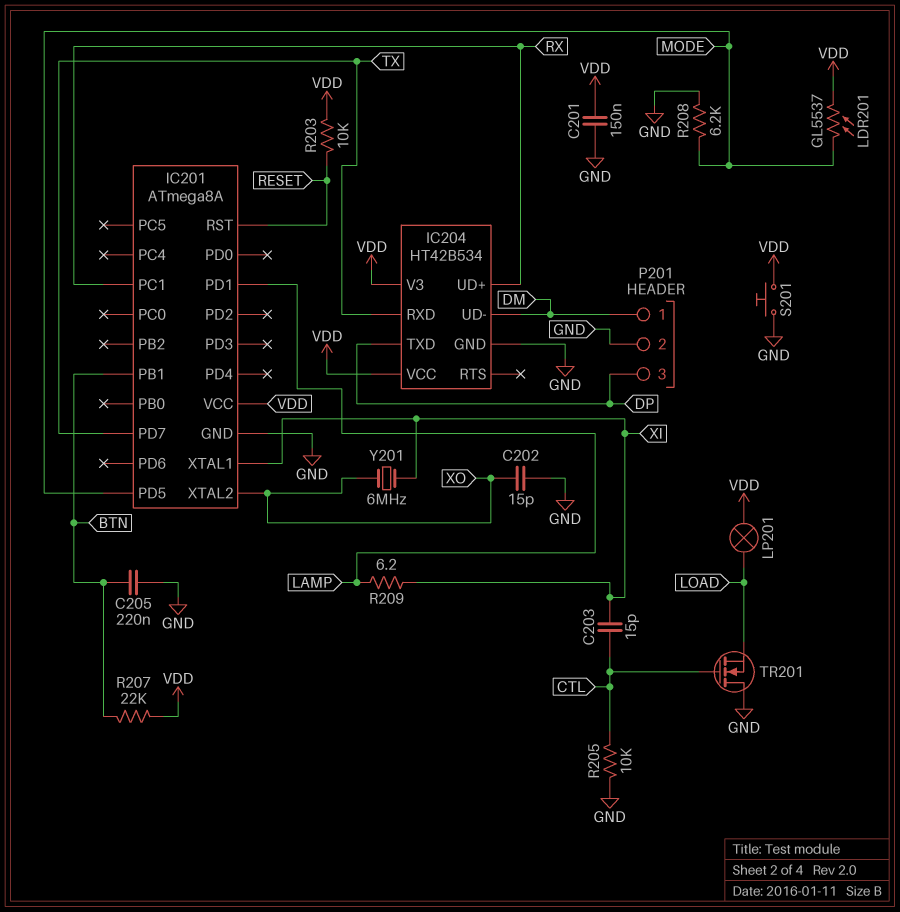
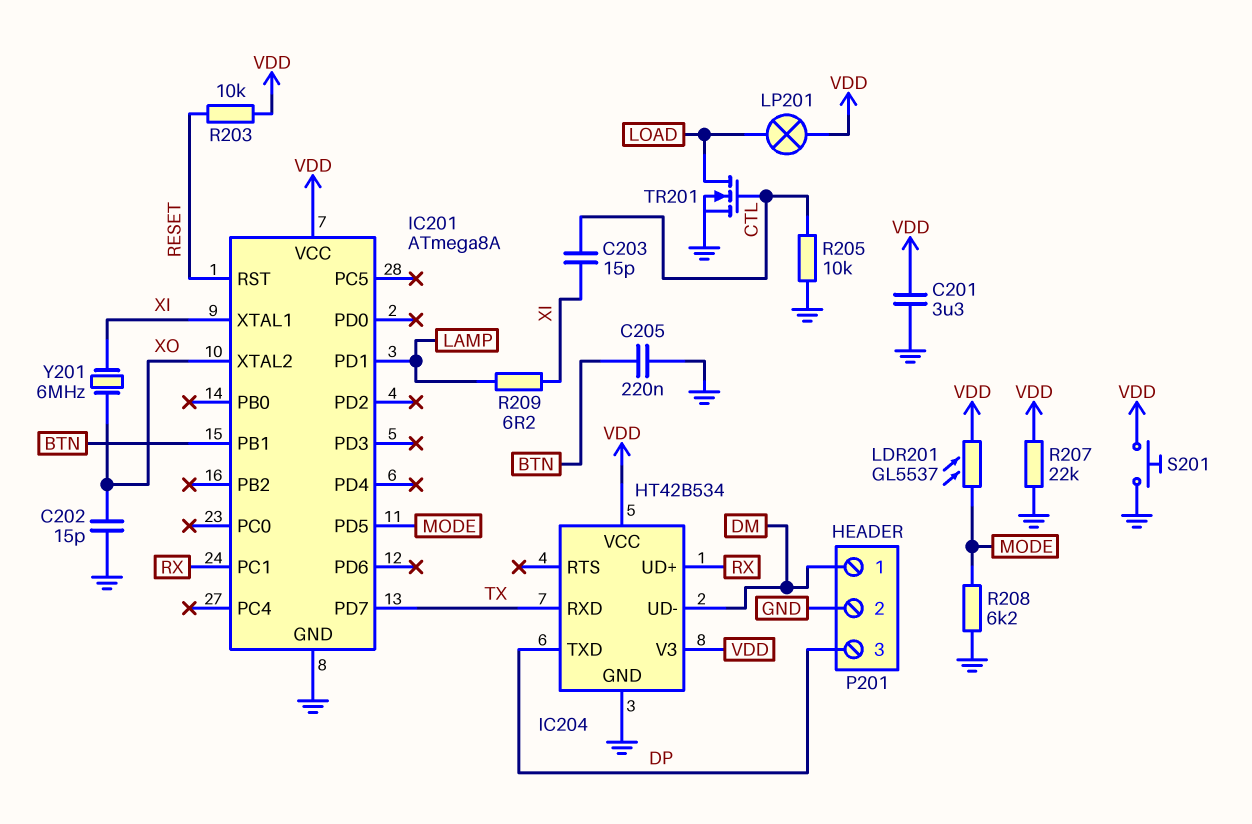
C201: 150nF (GND, VDD) -> 3.3uF (GND, VDD)
R207: 22k (BTN, VDD) -> 22k (GND, VDD)
TR201: NMOS (G CTL, D GND, S LOAD) -> NMOS (G CTL, D LOAD, S GND)

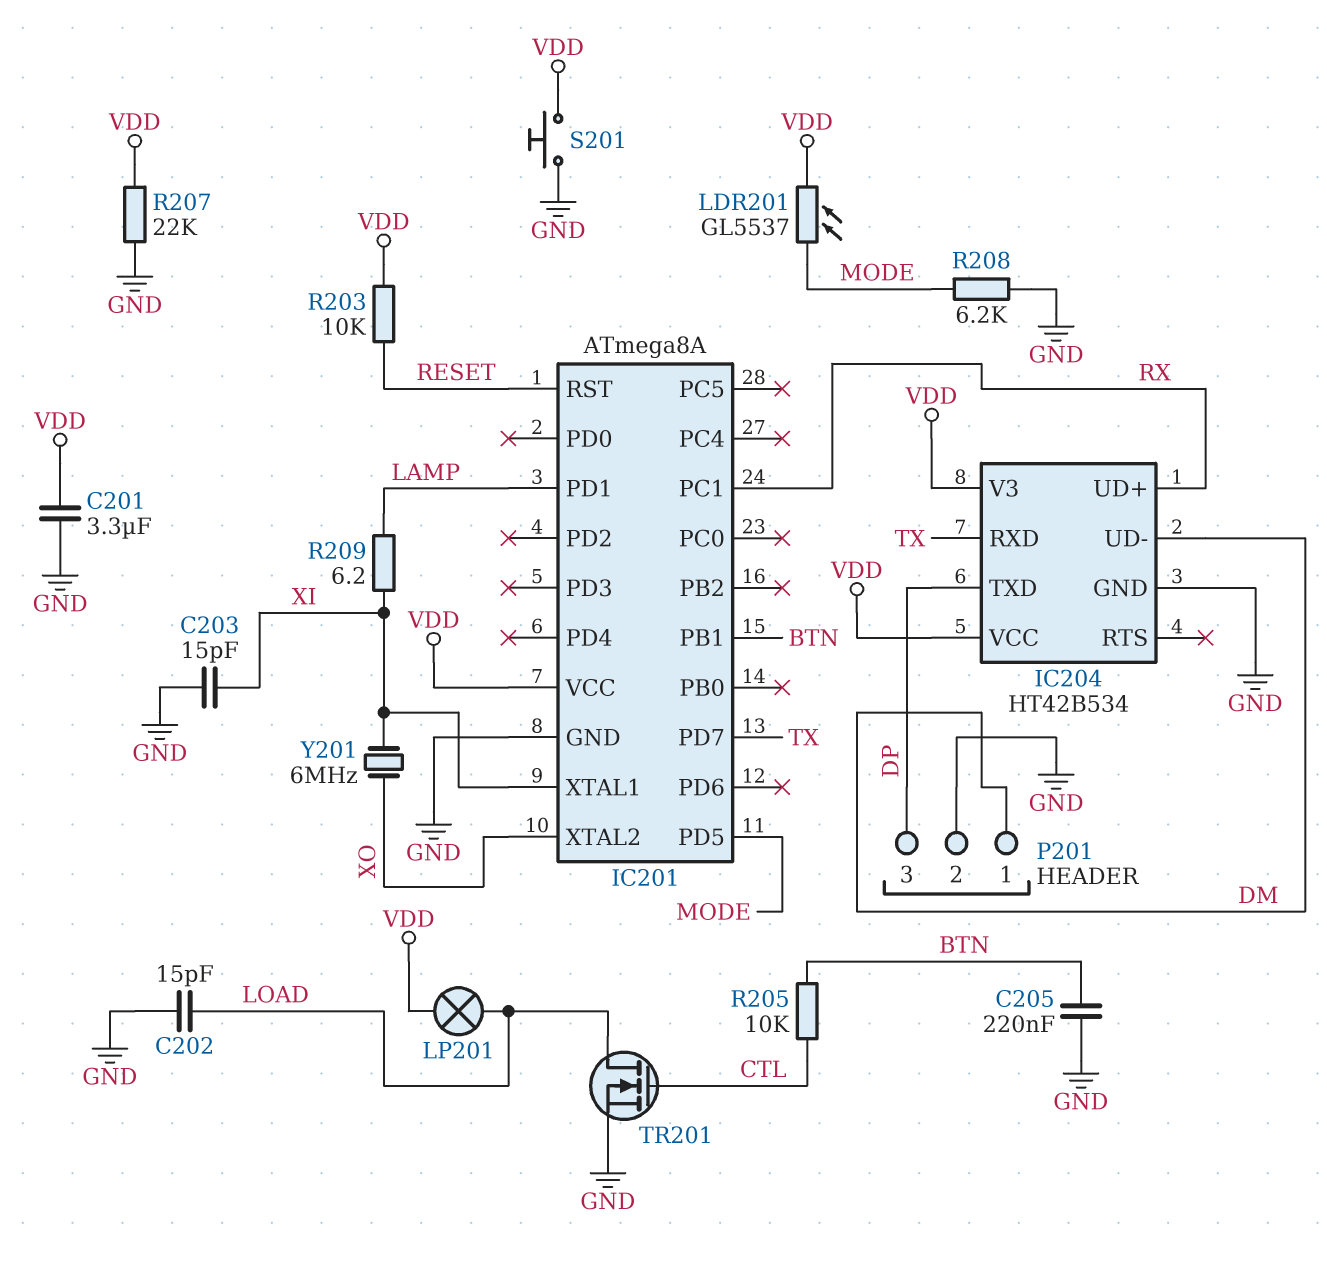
C202: 15pF (GND, XO) -> 15pF (GND, LOAD)
C203: 15pF (CTL, XI) -> 15pF (GND, XI)
R205: 10k (CTL, GND) -> 10k (BTN, CTL)

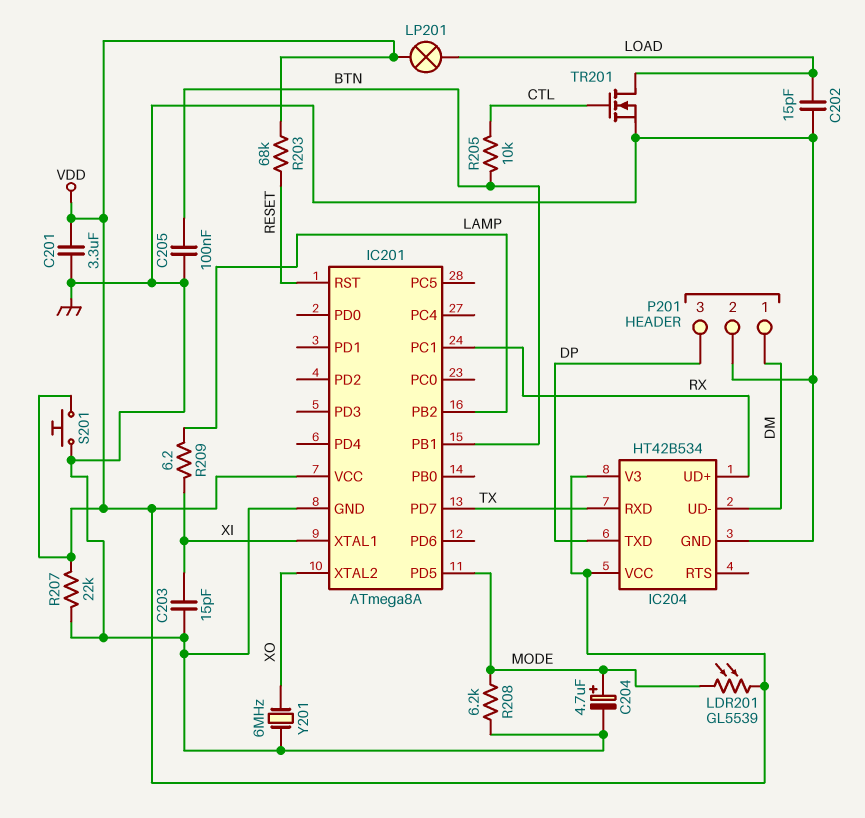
C204: none -> 4.7uF (plus MODE, minus GND)
C205: 220nF (BTN, GND) -> 100nF (BTN, GND)
IC201 pin PB2: none -> LAMP
IC201 pin PD1: LAMP -> none
LDR201: GL5537 (MODE, VDD) -> GL5539 (MODE, VDD)
R203: 10k (RESET, VDD) -> 68k (RESET, VDD)
Y201: 6MHz (XI, XO) -> 6MHz (GND, XO)

